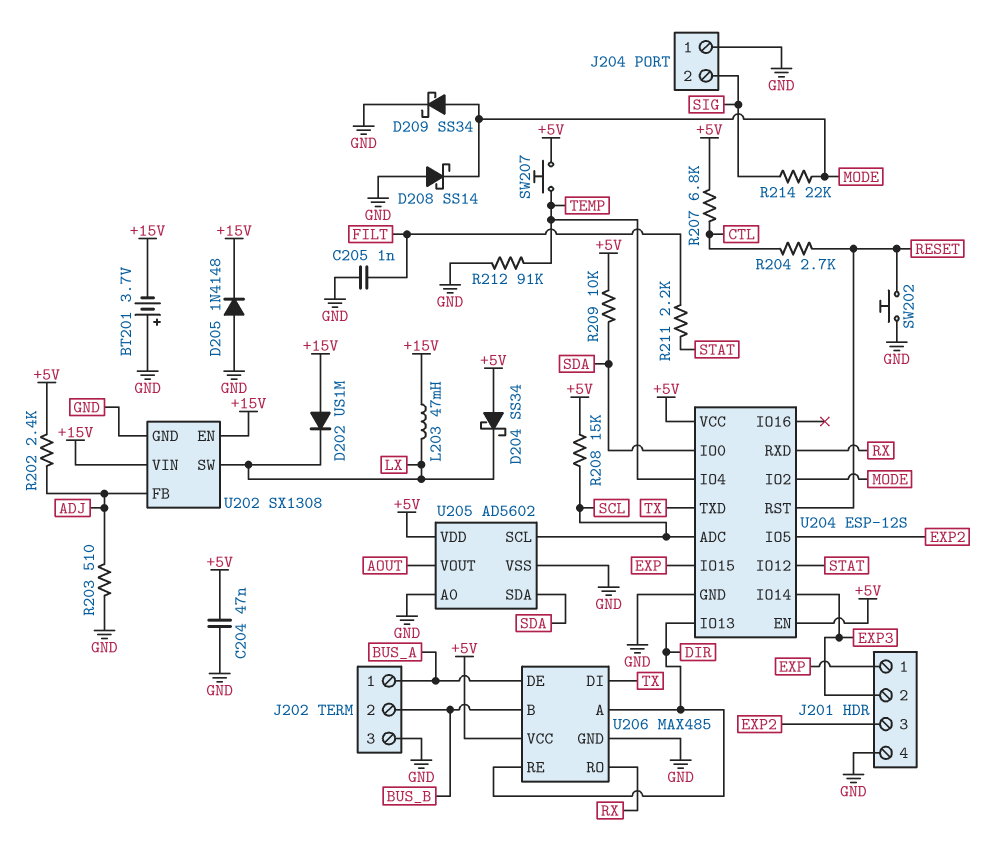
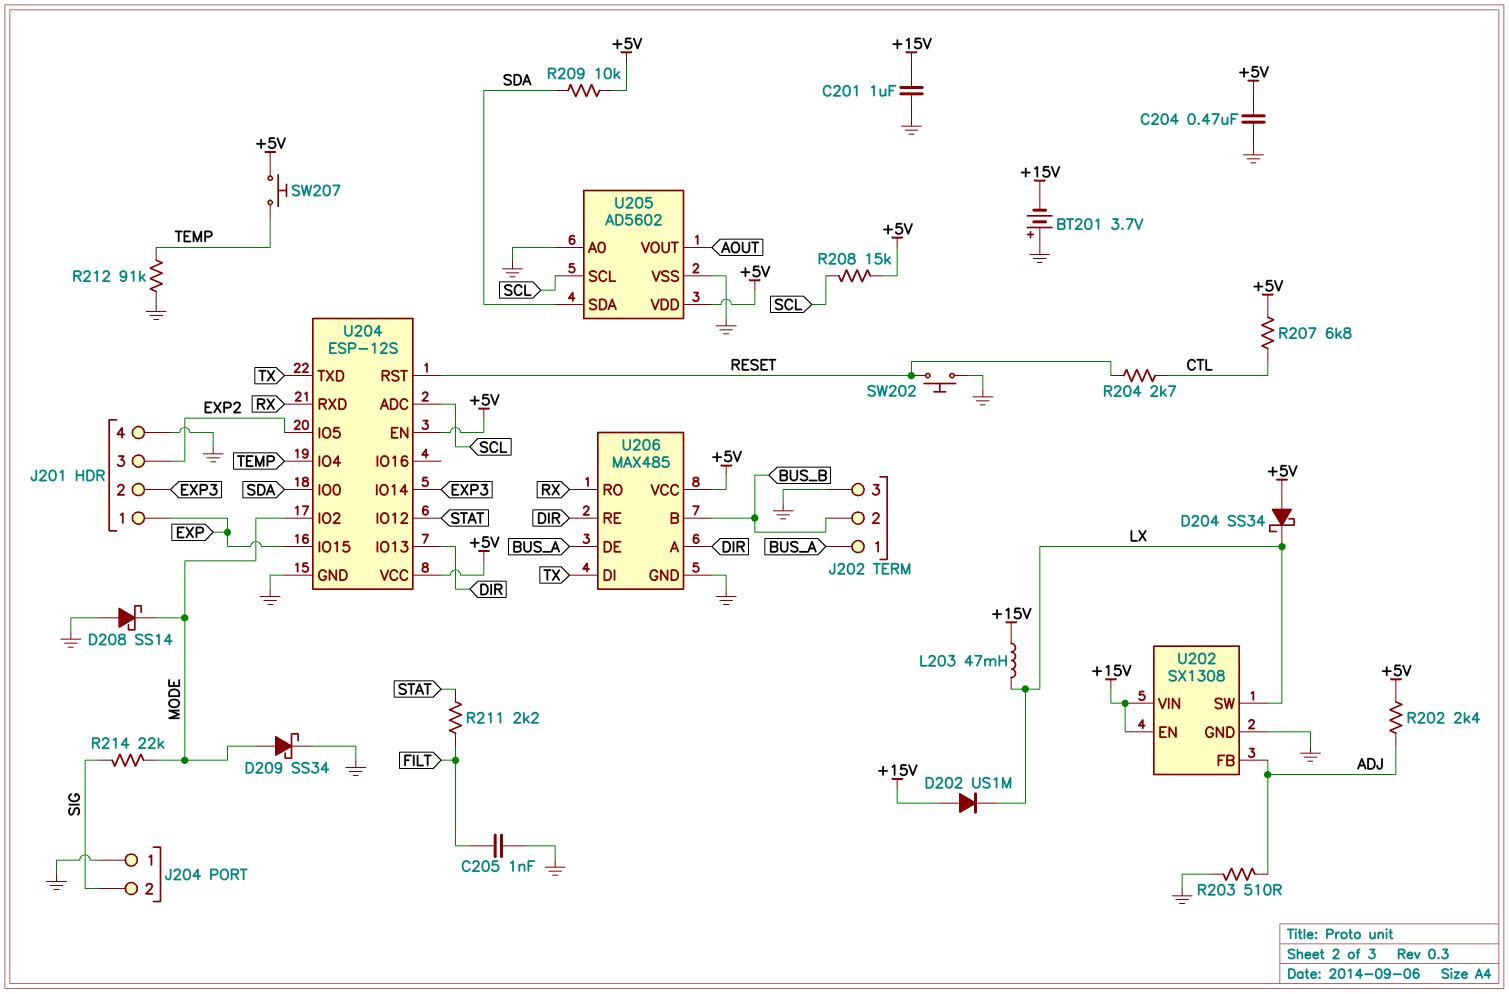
C201: none -> 1uF (+15V, GND)
C204: 47nF (+5V, GND) -> 470nF (+5V, GND)
D205: diode 1N4148 (A GND, K +15V) -> none

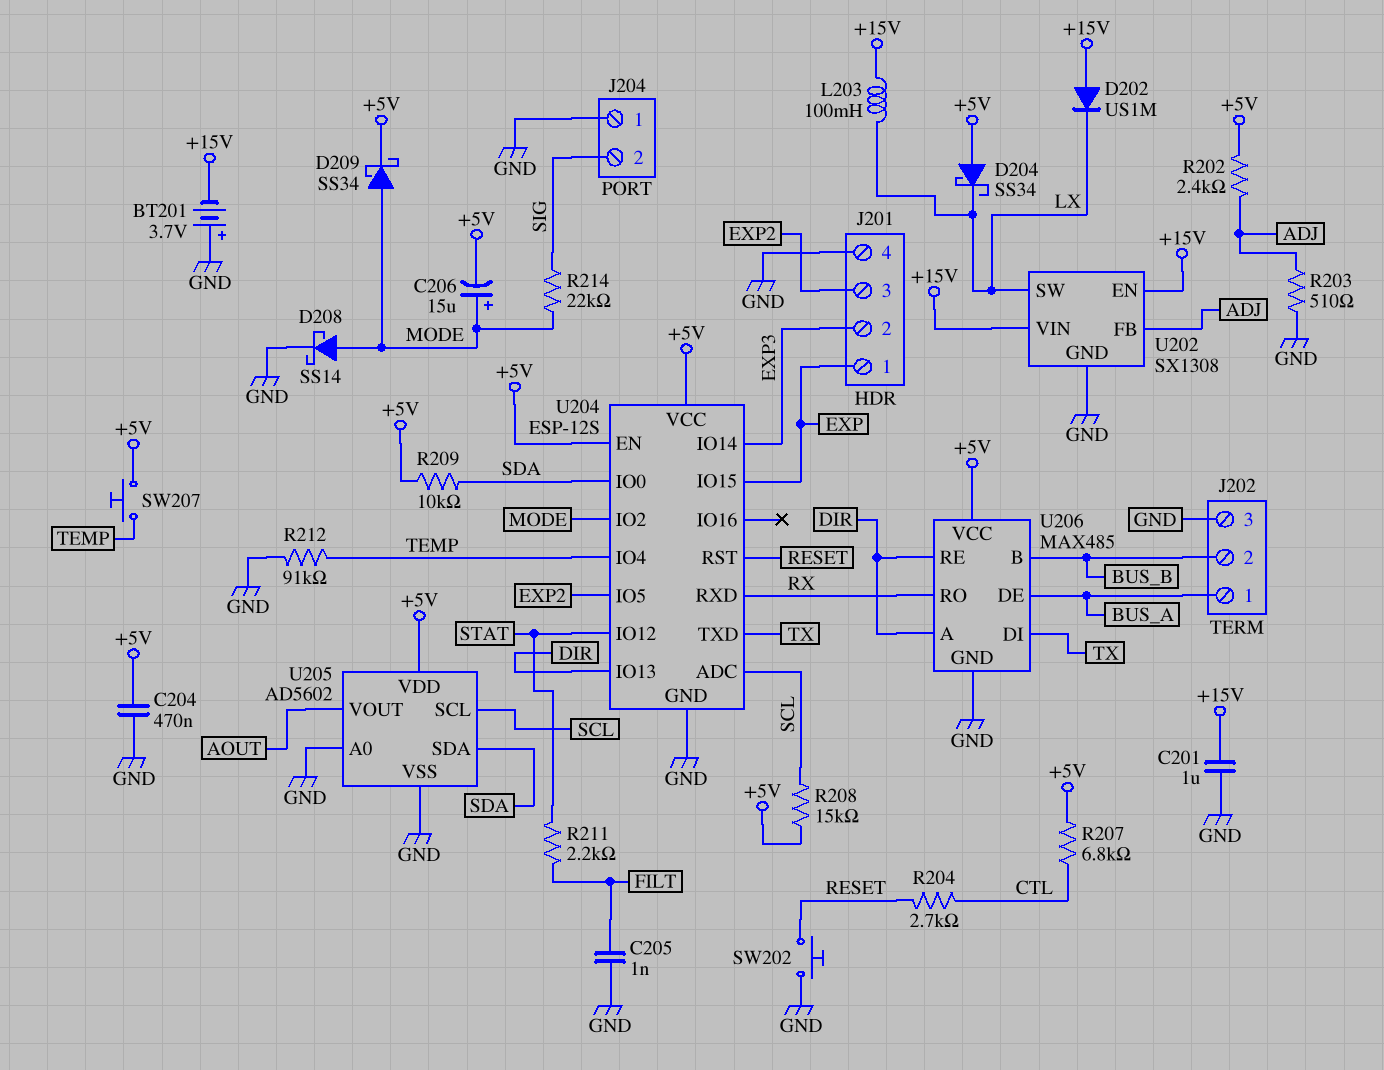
C206: none -> 15uF (plus MODE, minus +5V)
D208: schottky SS14 (A GND, K MODE) -> schottky SS14 (A MODE, K GND)
D209: schottky SS34 (A MODE, K GND) -> schottky SS34 (A MODE, K +5V)
L203: 47mH (+15V, LX) -> 100mH (+15V, LX)

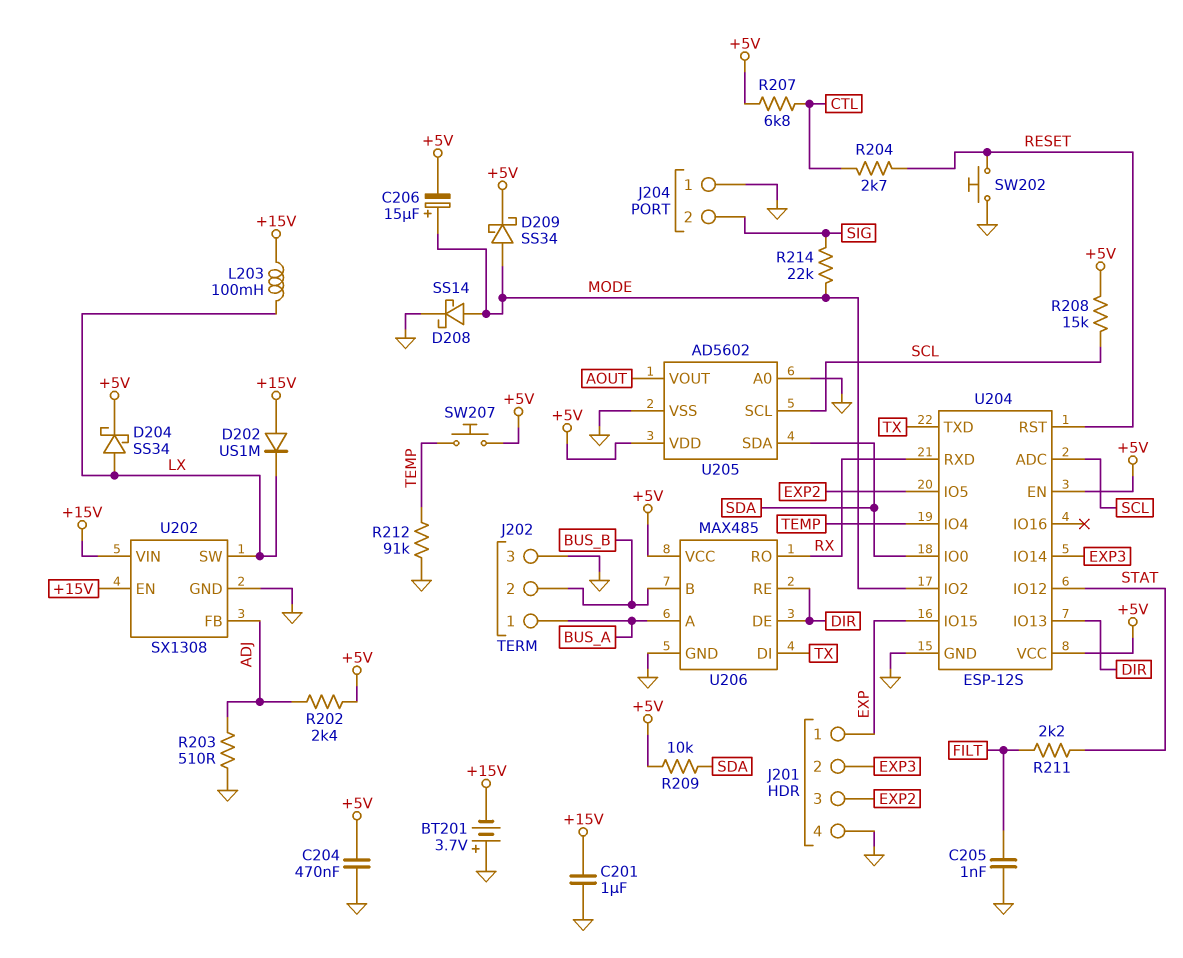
D204: schottky SS34 (A +5V, K LX) -> schottky SS34 (A LX, K +5V)
U206 pin A: DIR -> BUS_A
U206 pin DE: BUS_A -> DIR

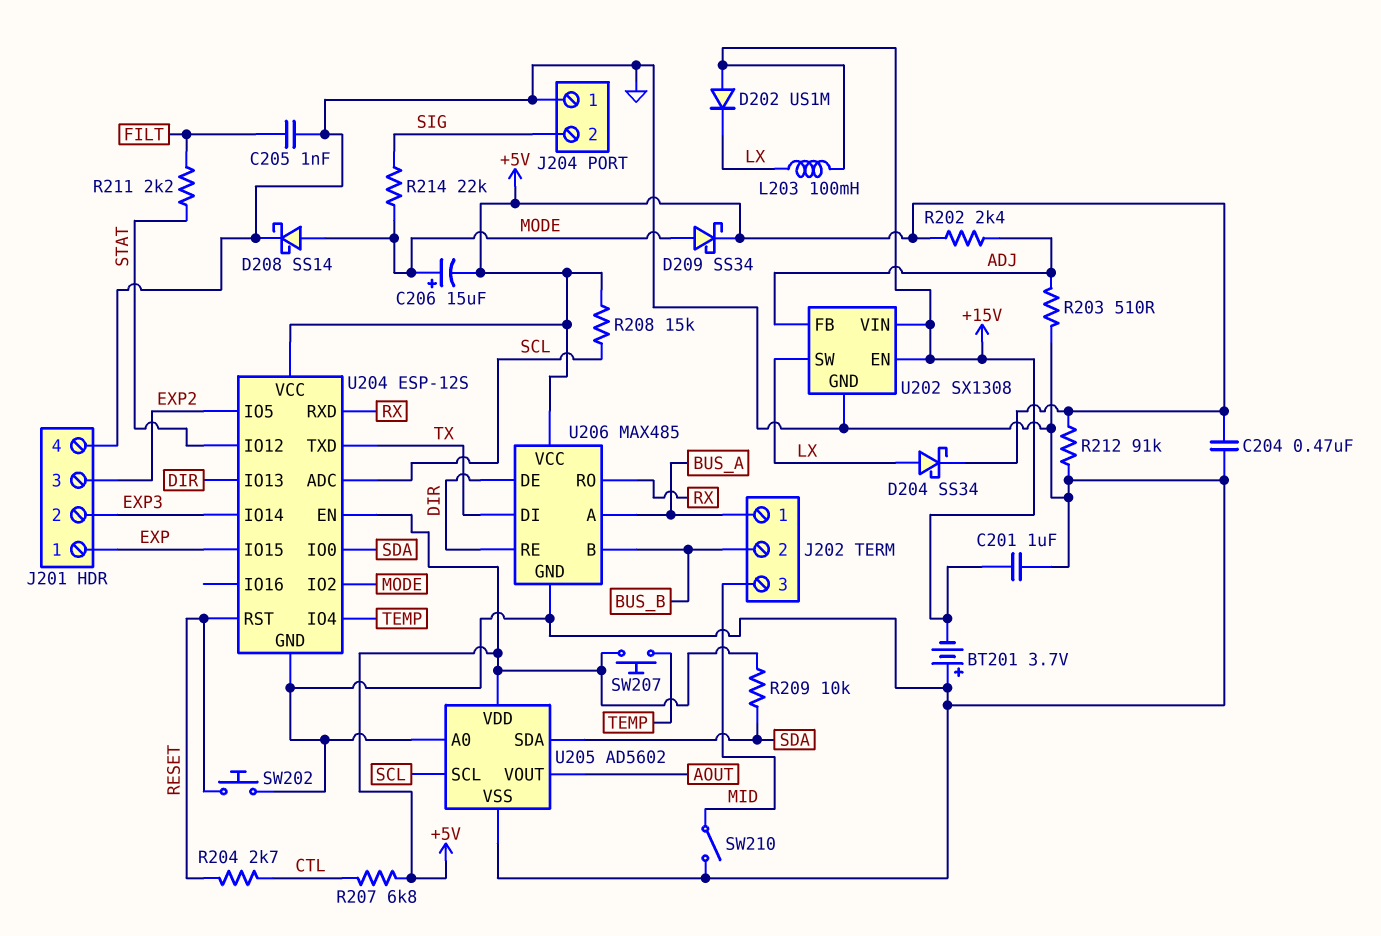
J202 pin 3: GND -> MID
R212: 91k (GND, TEMP) -> 91k (+5V, GND)
SW210: none -> switch (GND, MID)

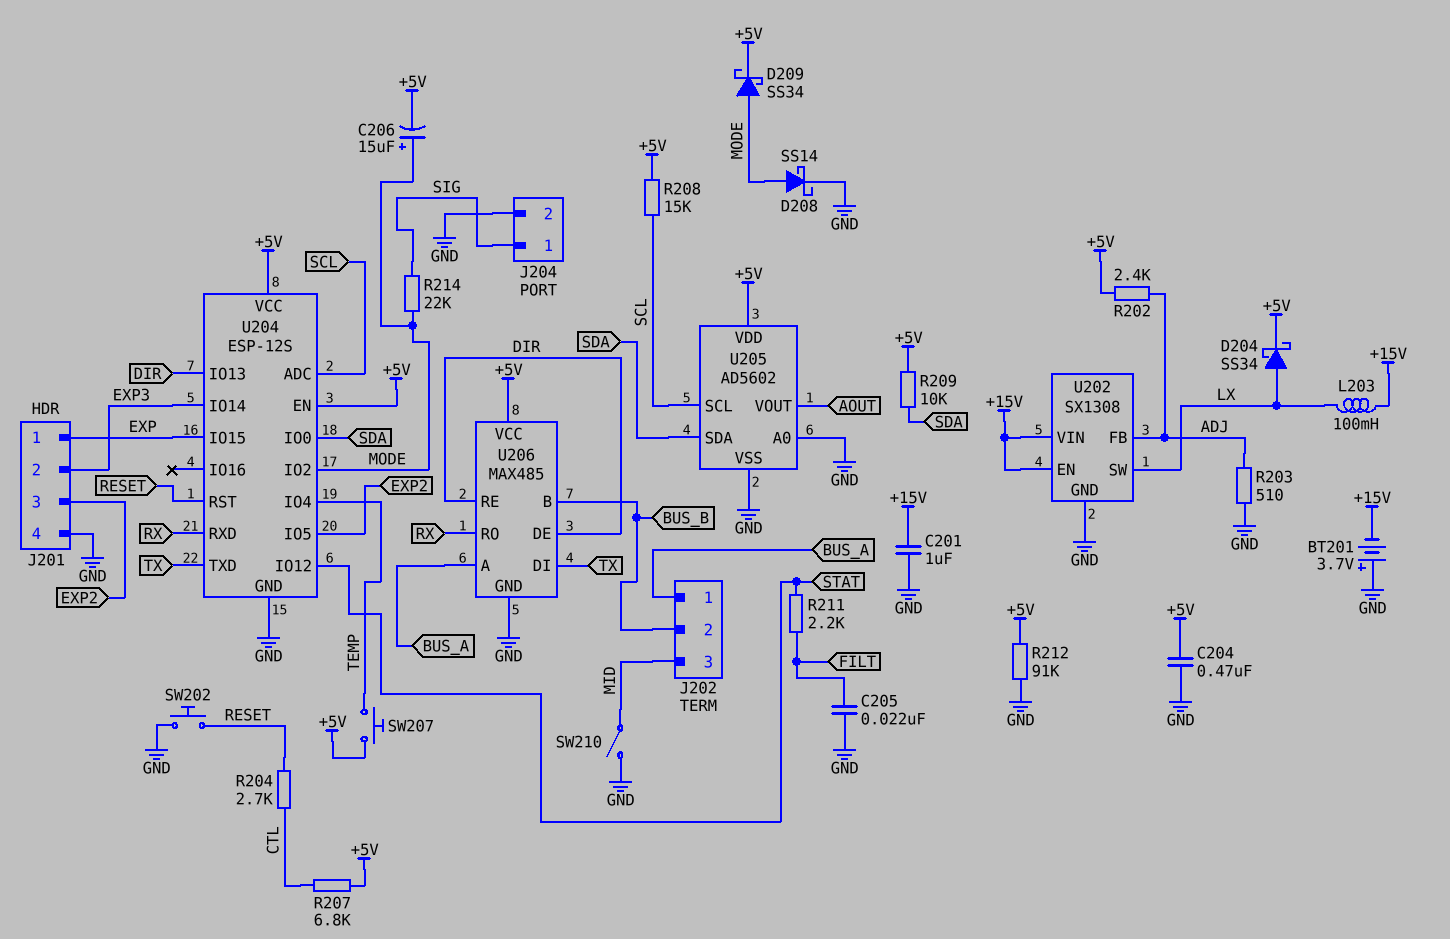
C205: 1nF (FILT, GND) -> 22nF (FILT, GND)
D202: diode US1M (A +15V, K LX) -> none
J204 pin 1: GND -> SIG
J204 pin 2: SIG -> GND

